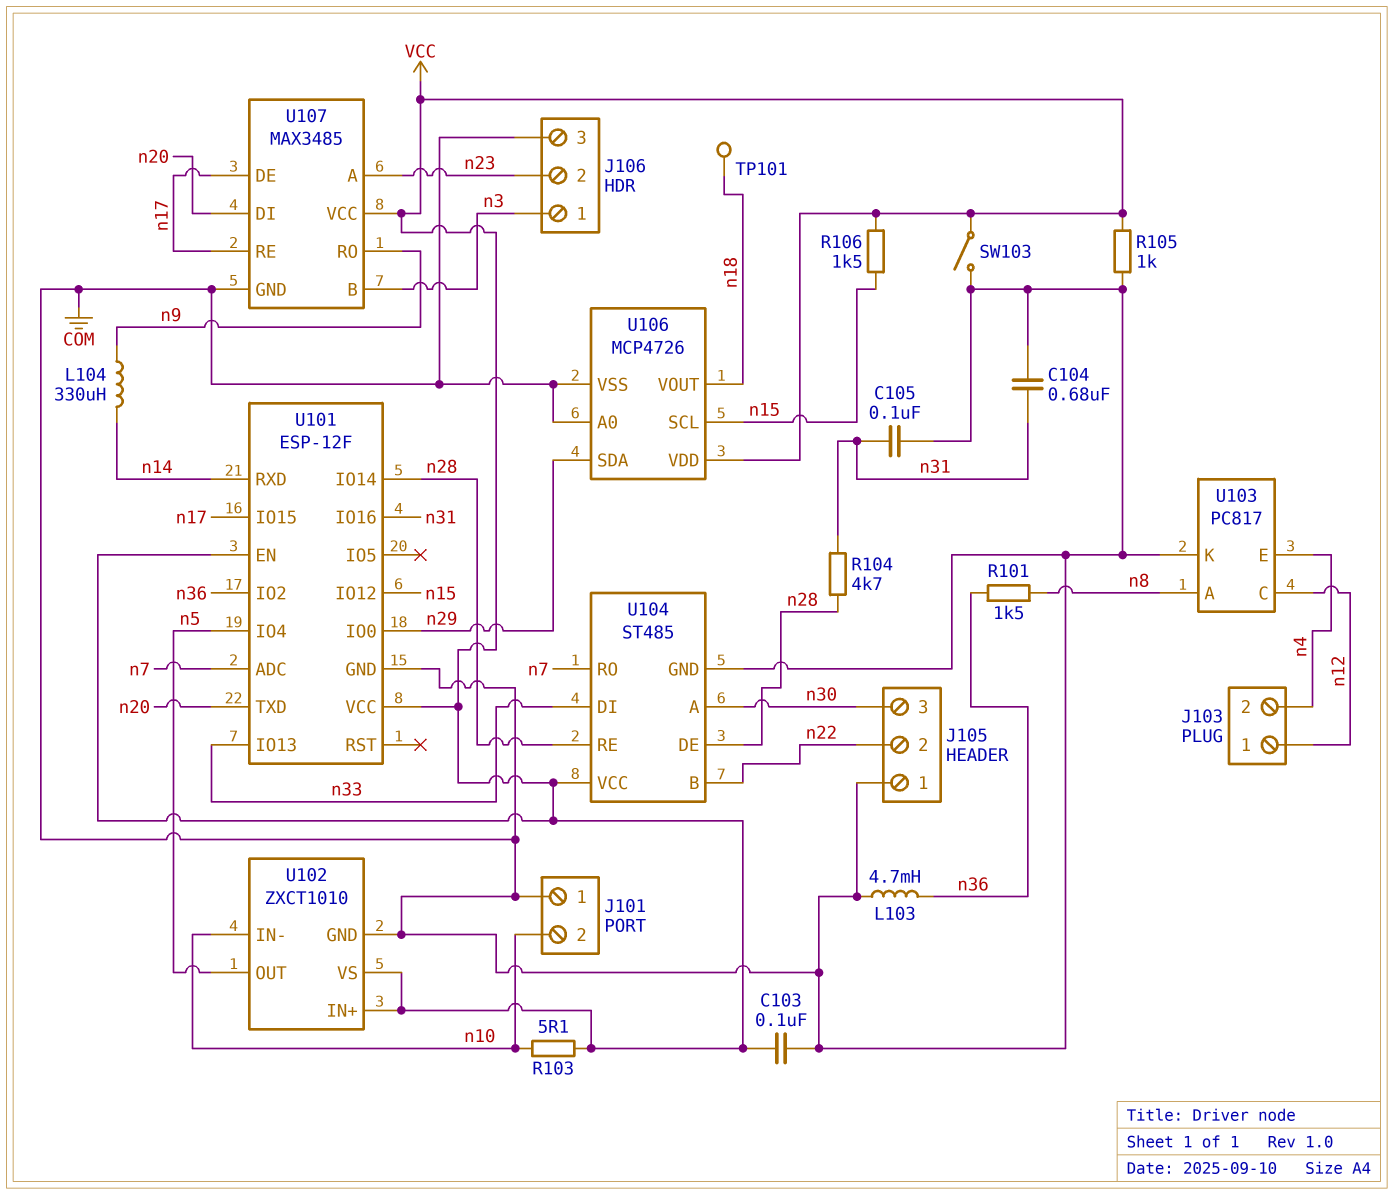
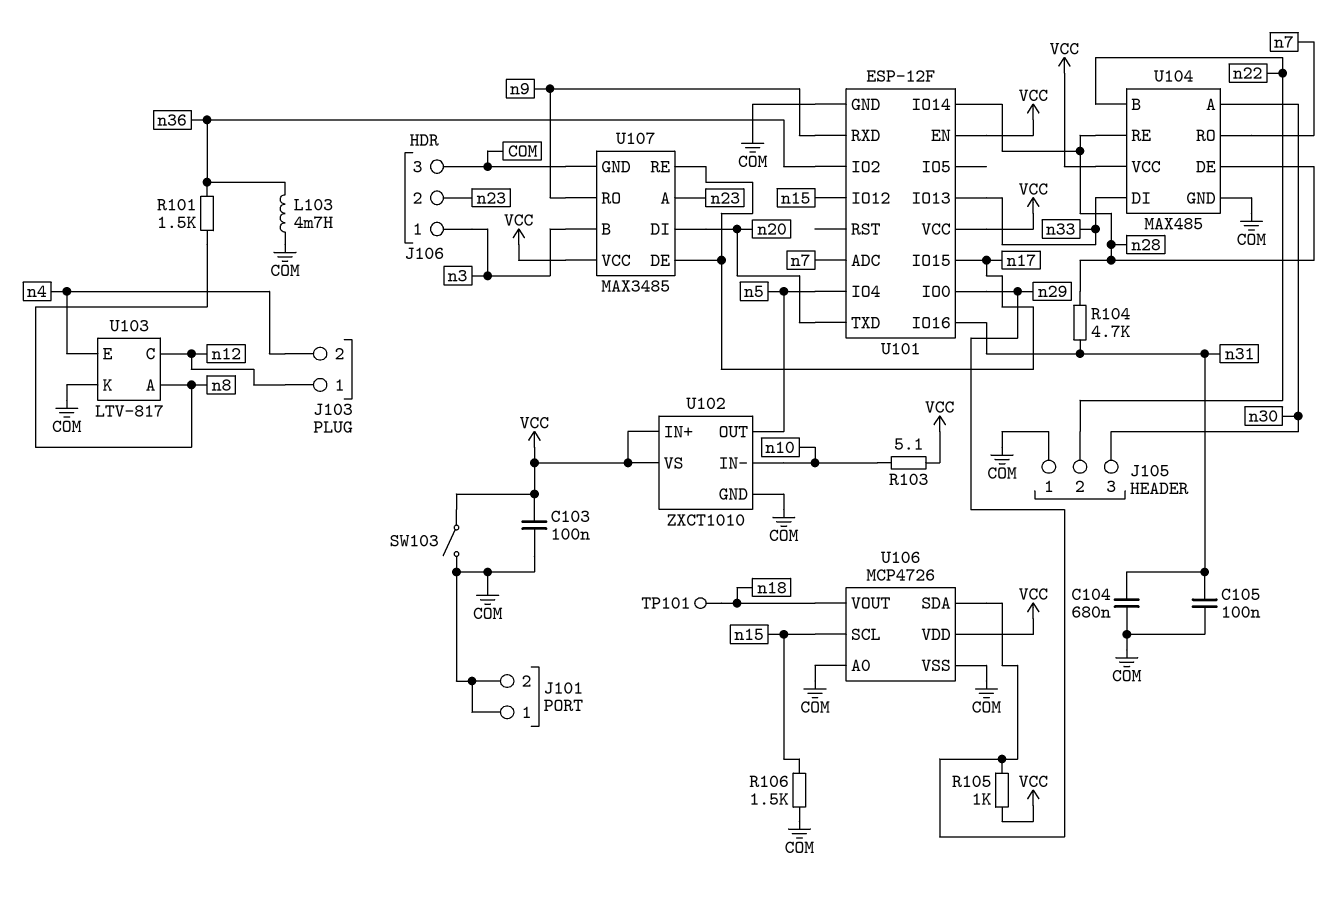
J101 pin 2: n10 -> COM
L104: 330uH (n9, n14) -> none
R105: 1k (COM, VCC) -> 1k (VCC, n29)
R106: 1.5k (VCC, n15) -> 1.5k (COM, n15)
U101 pin RXD: n14 -> n9
U103: PC817 -> LTV-817
U104: ST485 -> MAX485

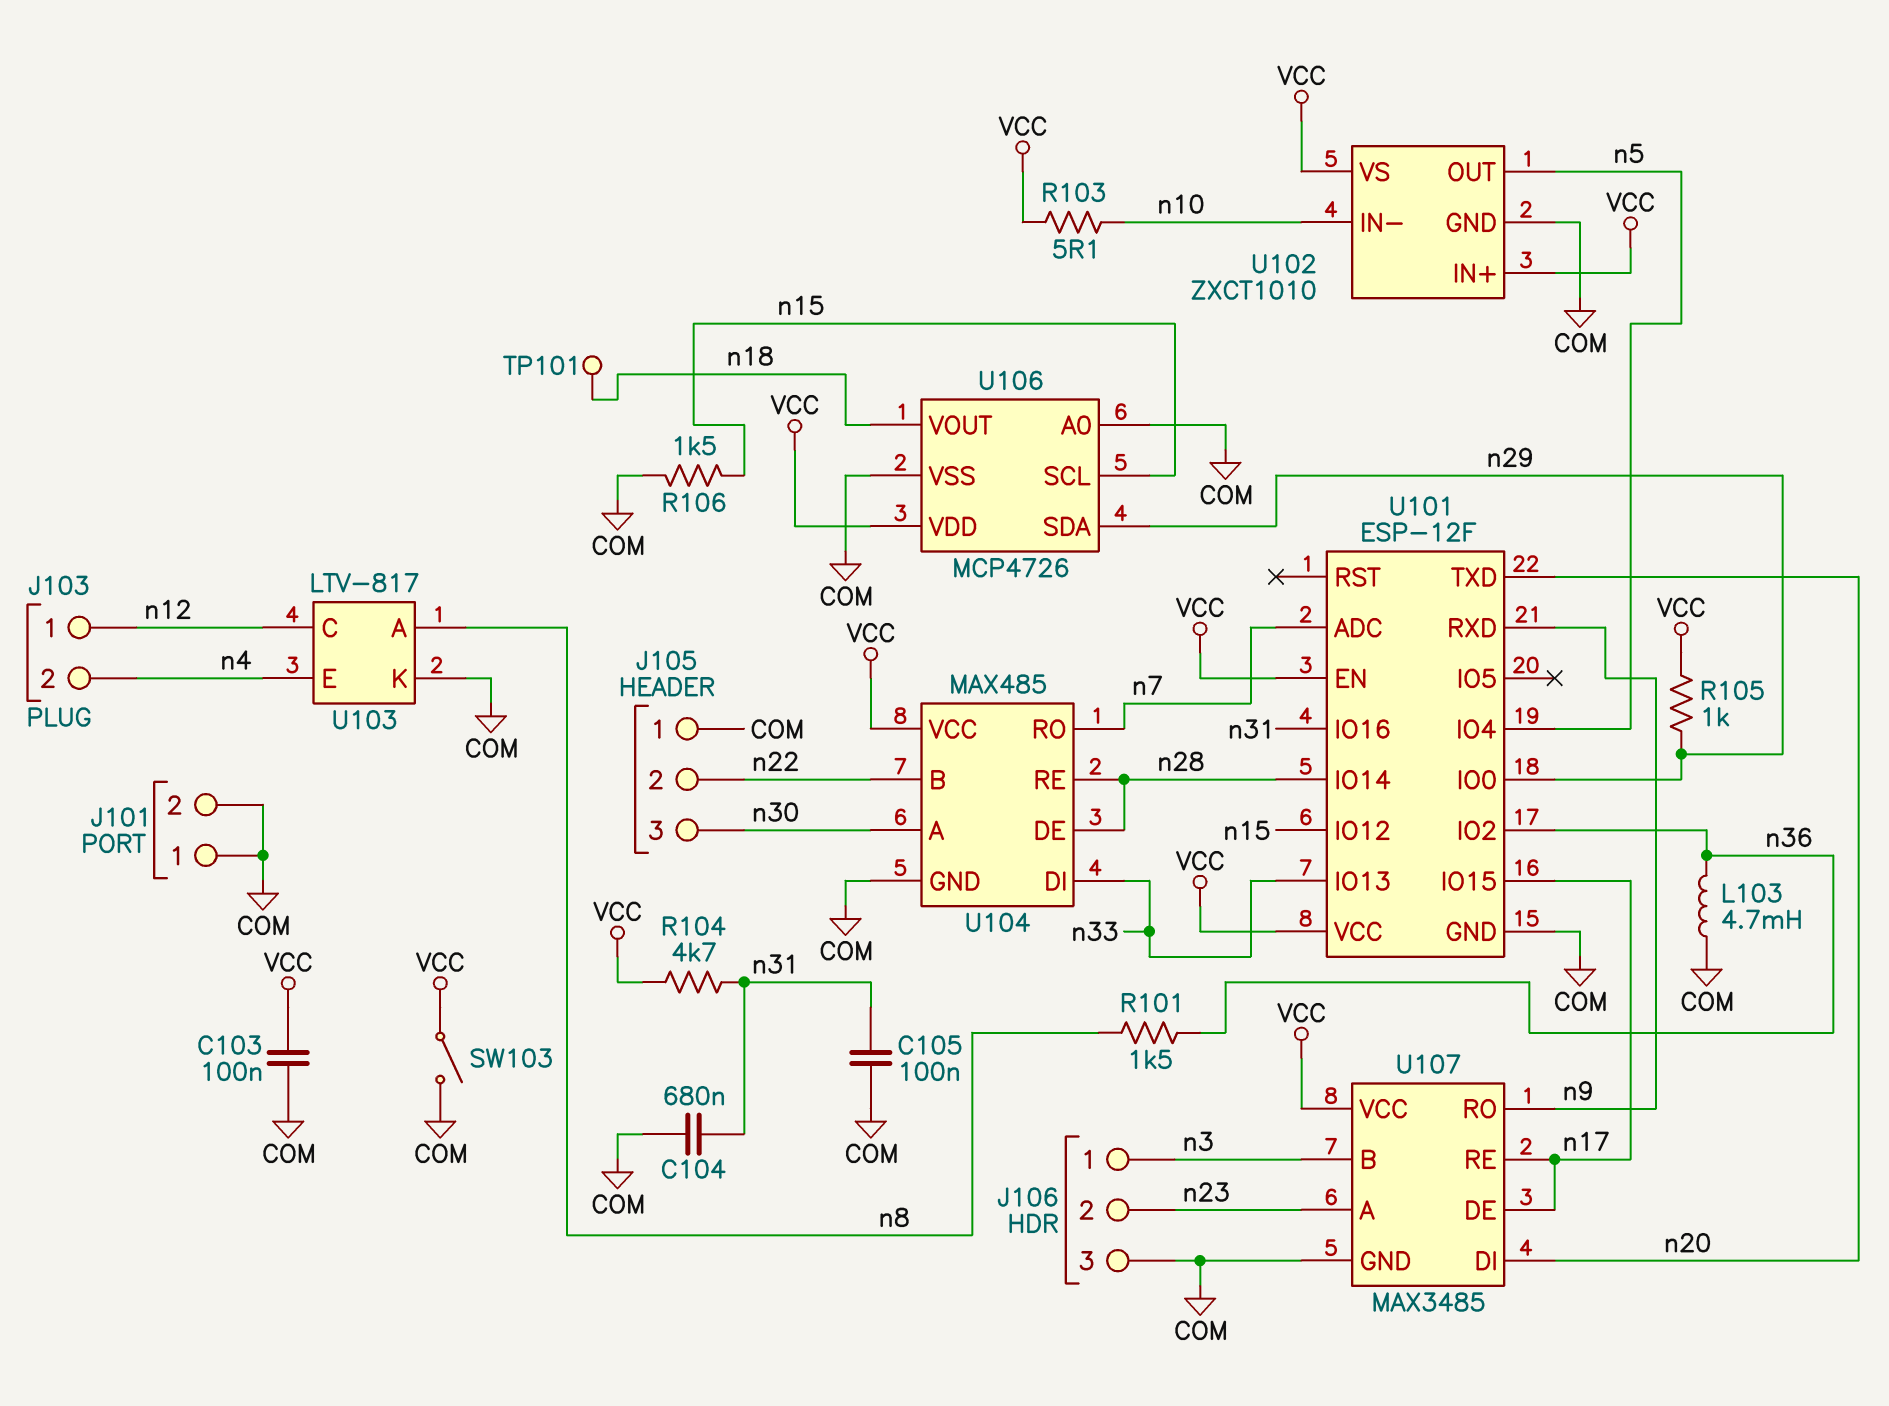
R104: 4.7k (n28, n31) -> 4.7k (VCC, n31)

